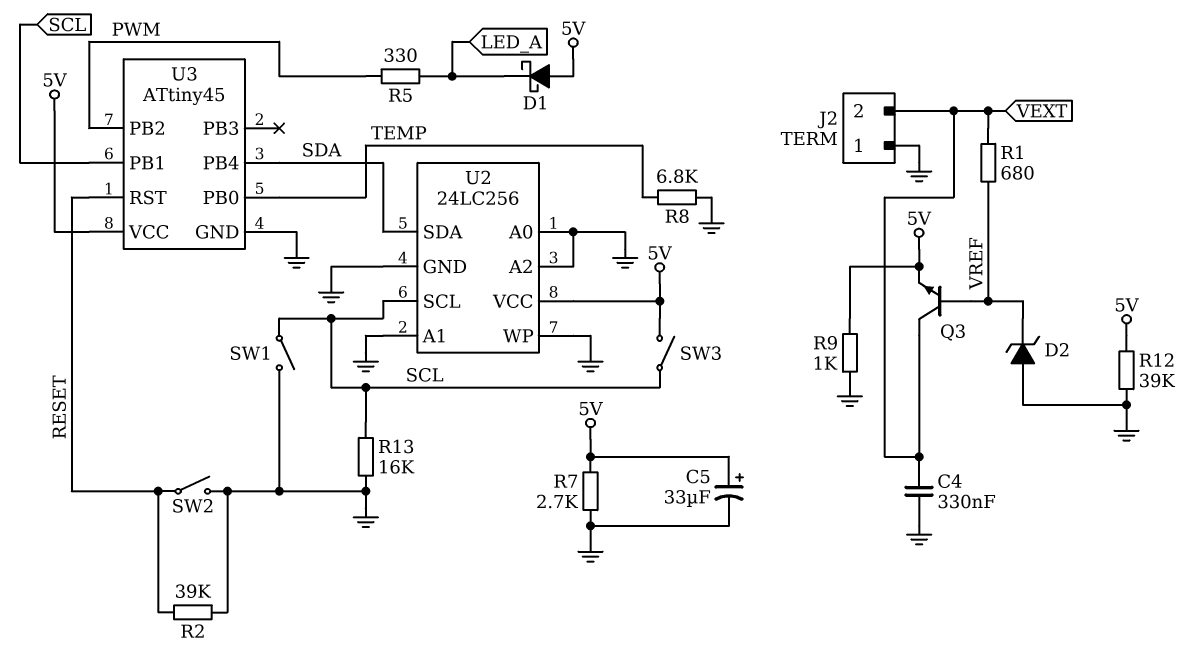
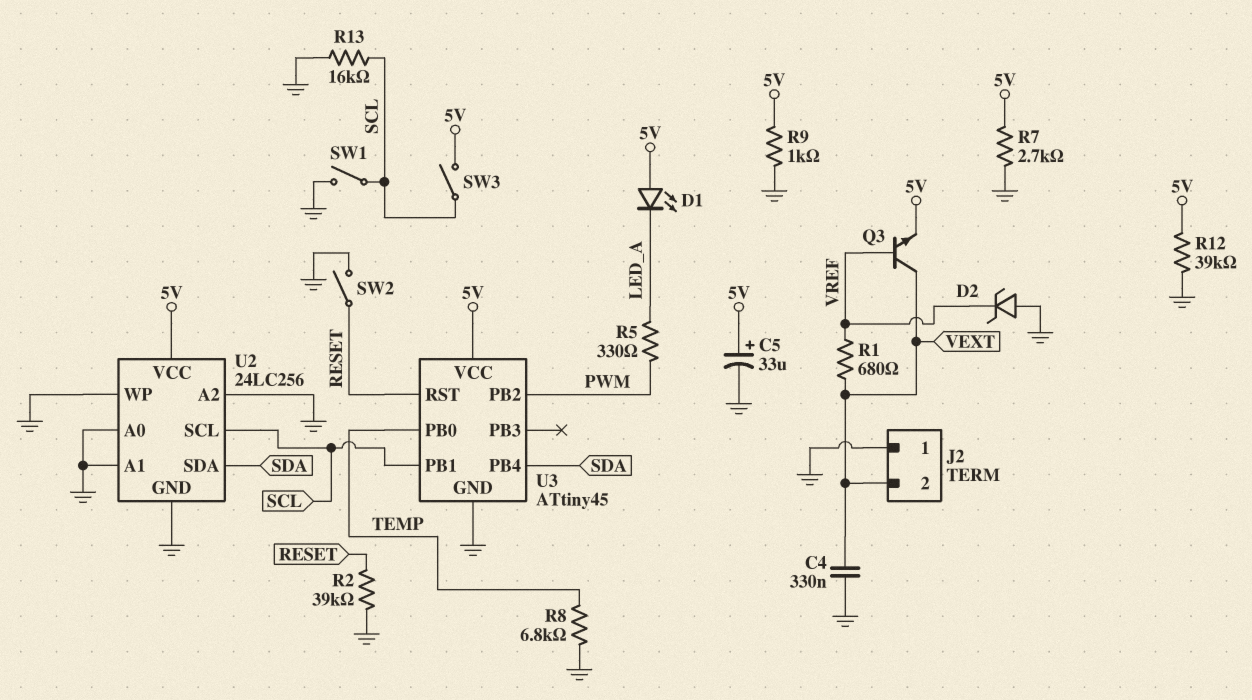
D1: schottky (A 5V, K LED_A) -> LED (A 5V, K LED_A)

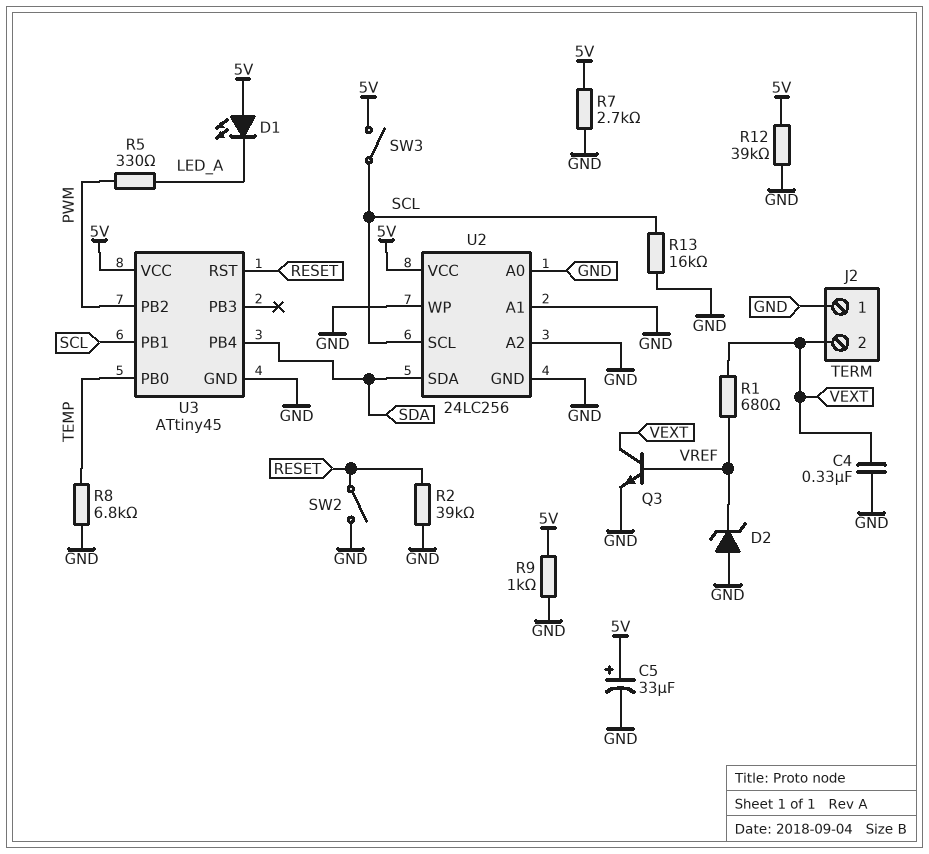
Q3: NPN (B VREF, C VEXT, E 5V) -> NPN (B VREF, C VEXT, E GND)
SW1: switch (GND, SCL) -> none

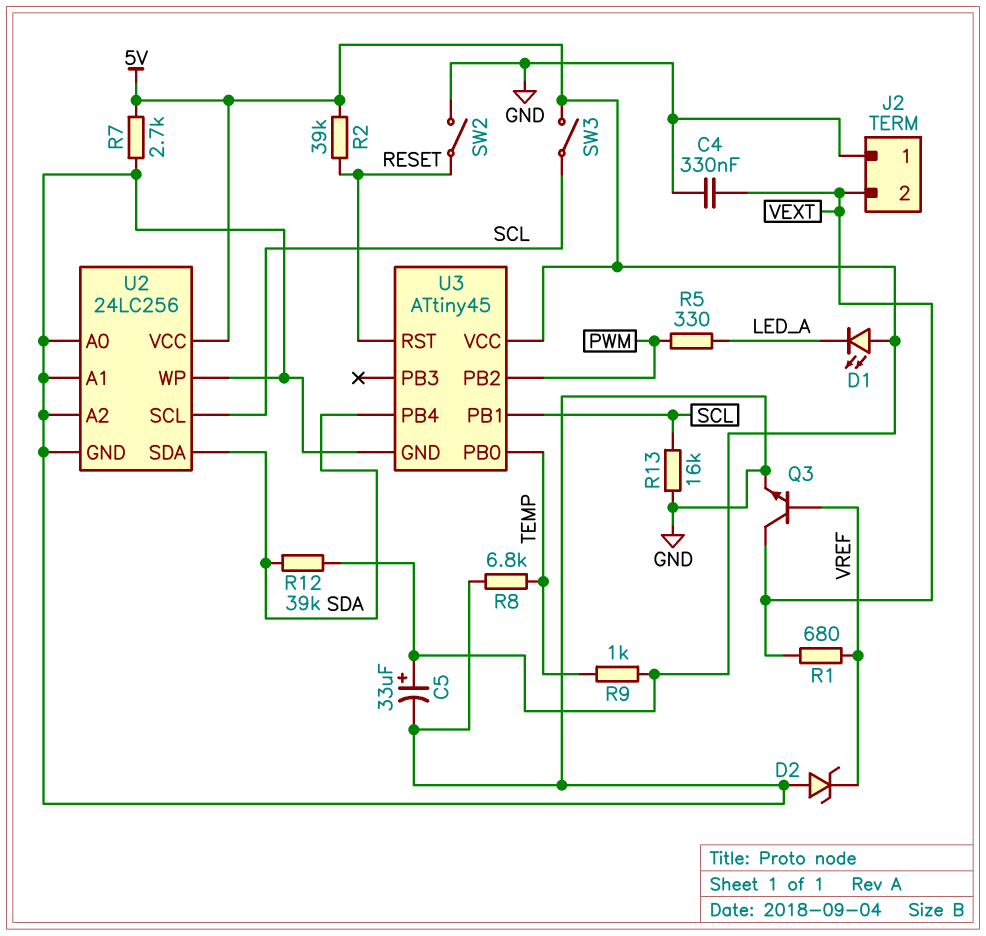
R2: 39k (GND, RESET) -> 39k (5V, RESET)
R9: 1k (5V, GND) -> 1k (5V, TEMP)
R12: 39k (5V, GND) -> 39k (5V, SDA)

